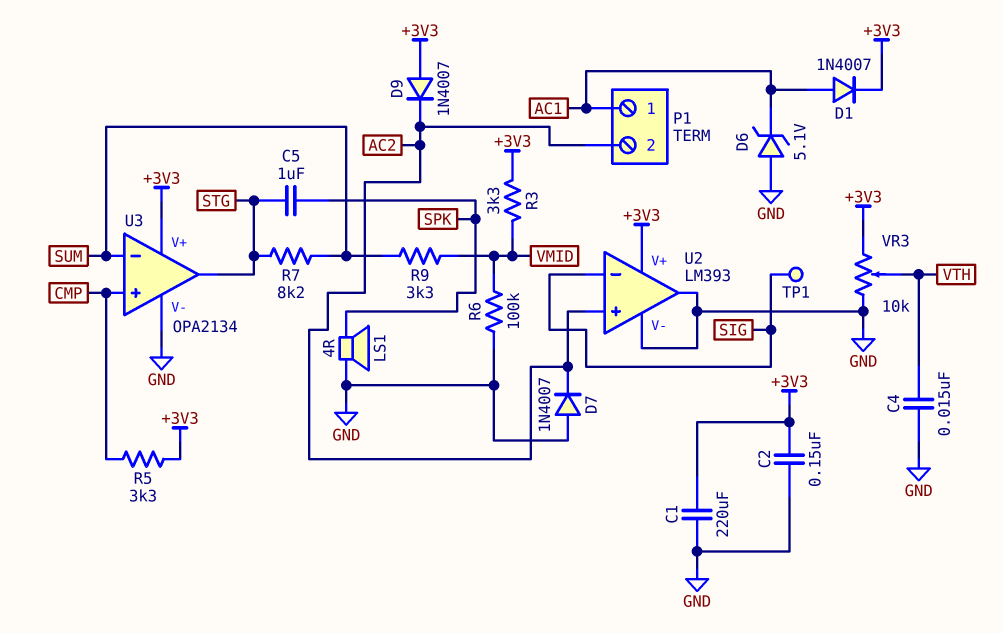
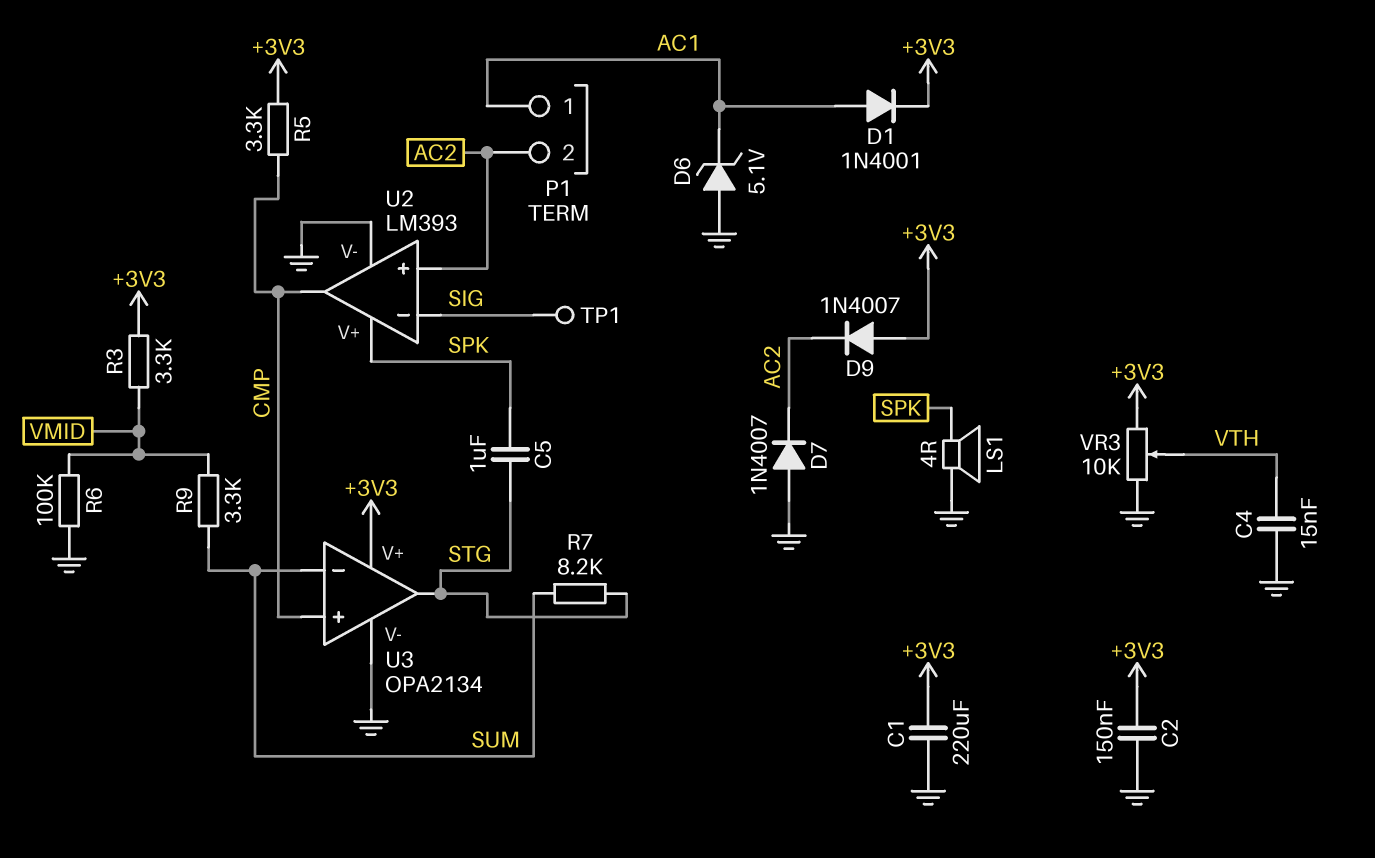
D1: diode 1N4007 (A AC1, K +3V3) -> diode 1N4001 (A AC1, K +3V3)
U2 pin V+: +3V3 -> SPK
U2 pin out: GND -> CMP

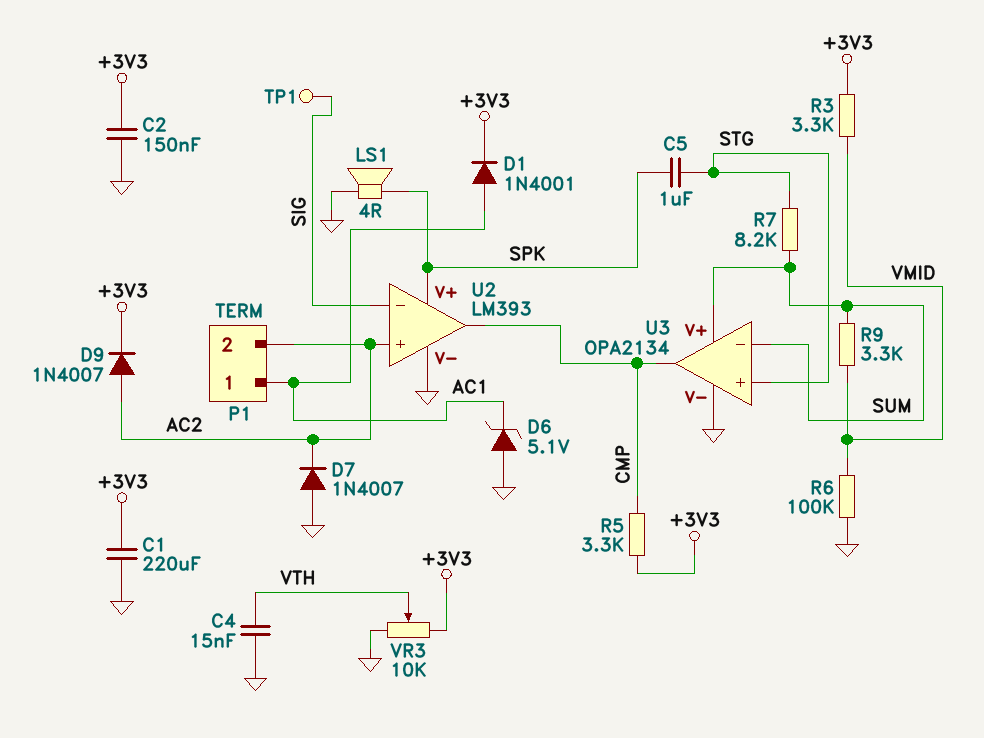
D9: diode 1N4007 (A +3V3, K AC2) -> diode 1N4007 (A AC2, K +3V3)
U3 pin V+: +3V3 -> SUM
U3 pin in+: CMP -> STG
U3 pin out: STG -> CMP

